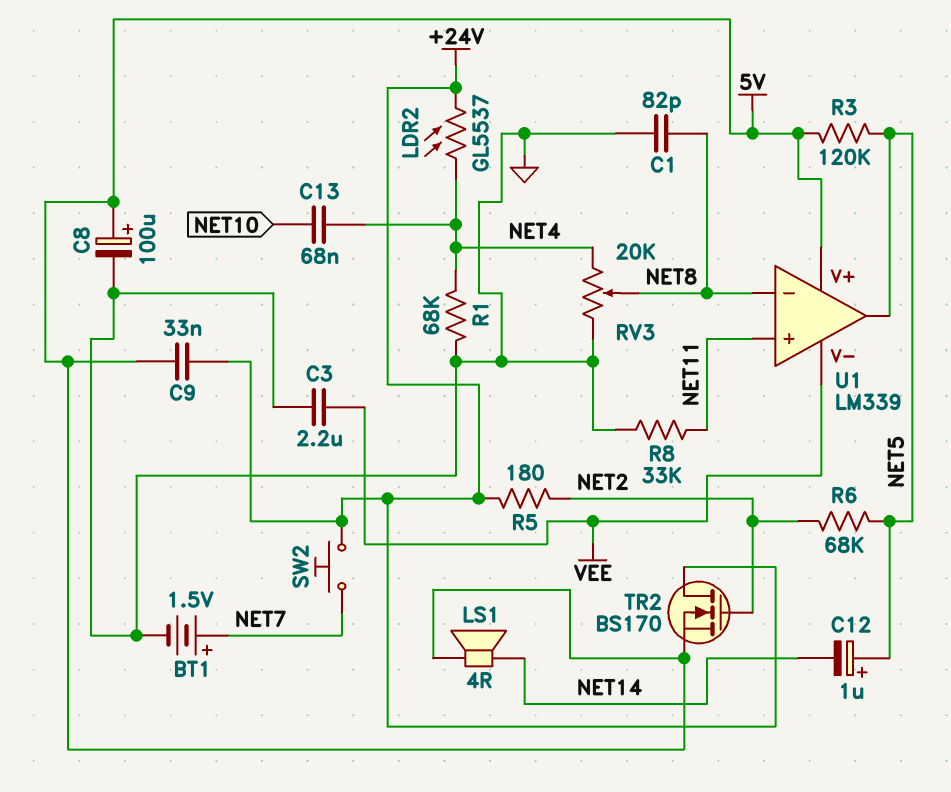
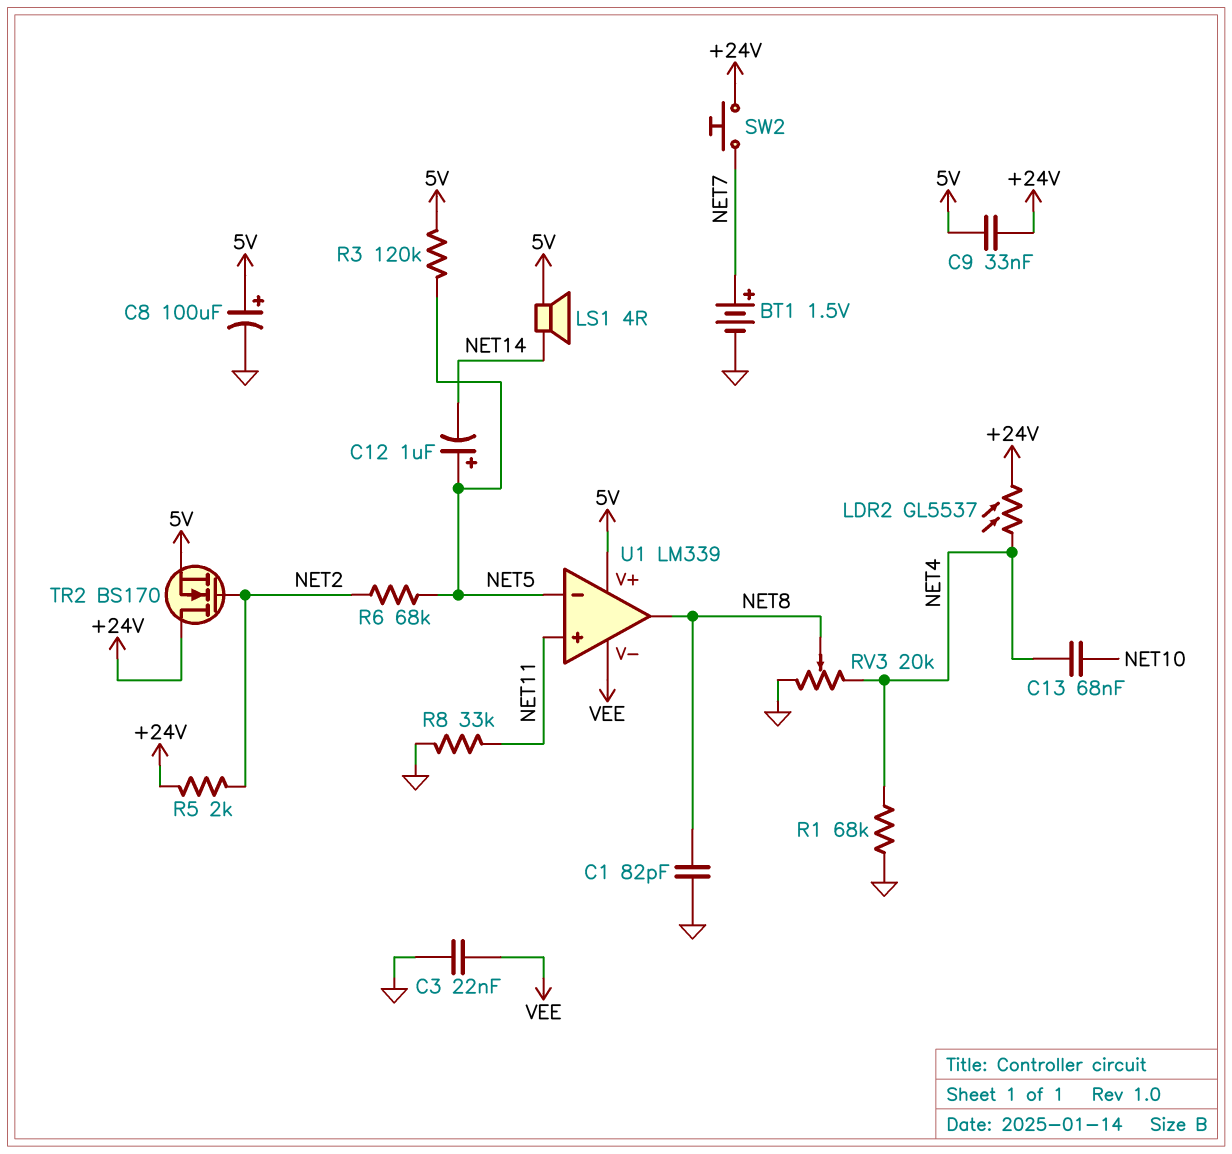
C3: 2.2uF (GND, VEE) -> 22nF (GND, VEE)
R5: 180 (+24V, NET2) -> 2k (+24V, NET2)
U1 pin in-: NET8 -> NET5
U1 pin out: NET5 -> NET8

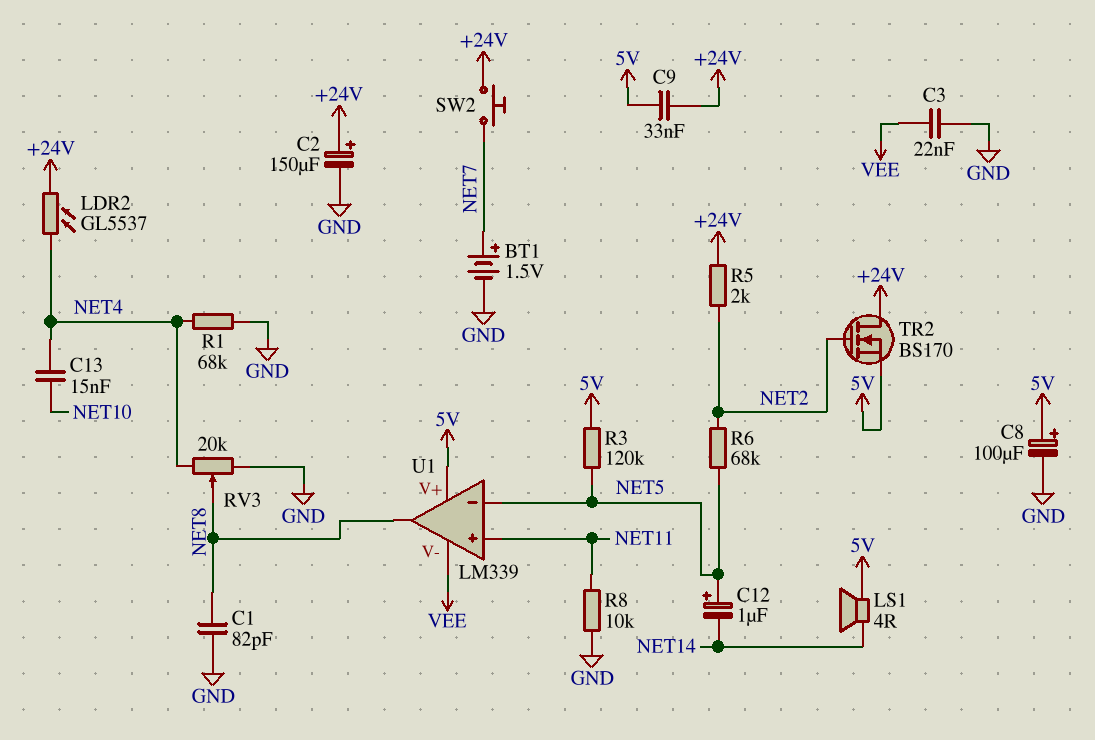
C2: none -> 150uF (plus +24V, minus GND)
C13: 68nF (NET4, NET10) -> 15nF (NET4, NET10)
R8: 33k (GND, NET11) -> 10k (GND, NET11)

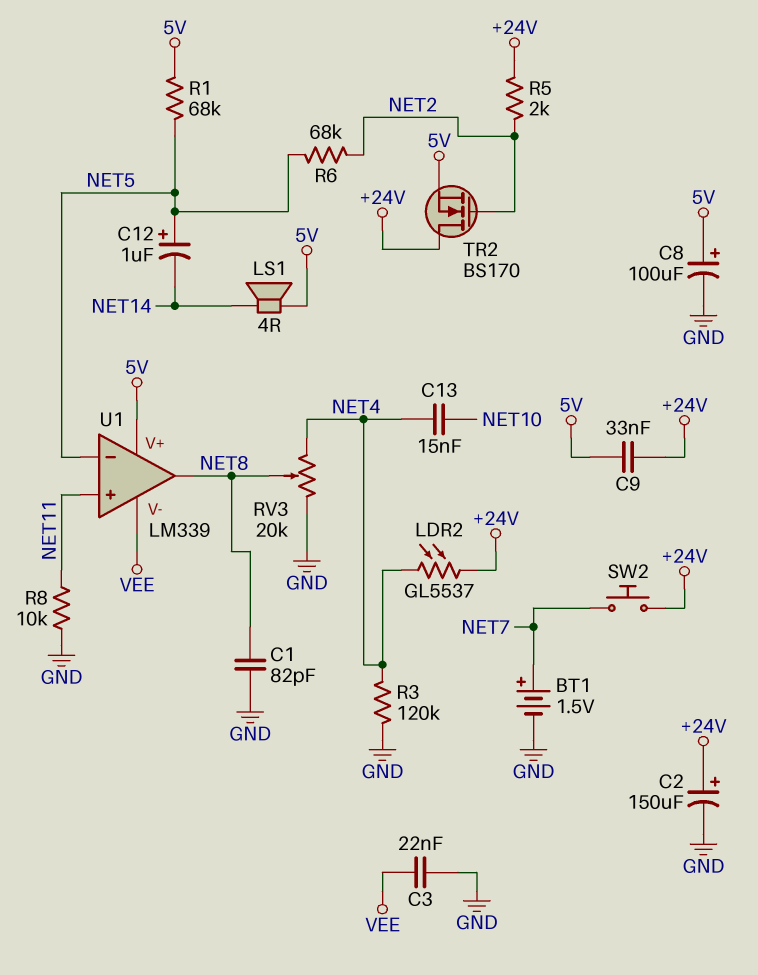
R1: 68k (GND, NET4) -> 68k (5V, NET5)
R3: 120k (5V, NET5) -> 120k (GND, NET4)

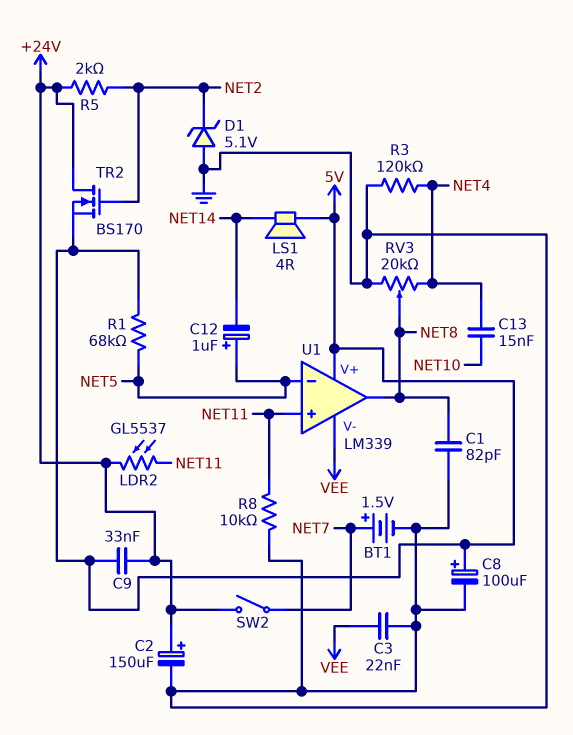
D1: none -> zener 5.1V (A GND, K NET2)
LDR2: GL5537 (+24V, NET4) -> GL5537 (+24V, NET11)
R6: 68k (NET2, NET5) -> none
SW2: button (+24V, NET7) -> switch (+24V, NET7)

